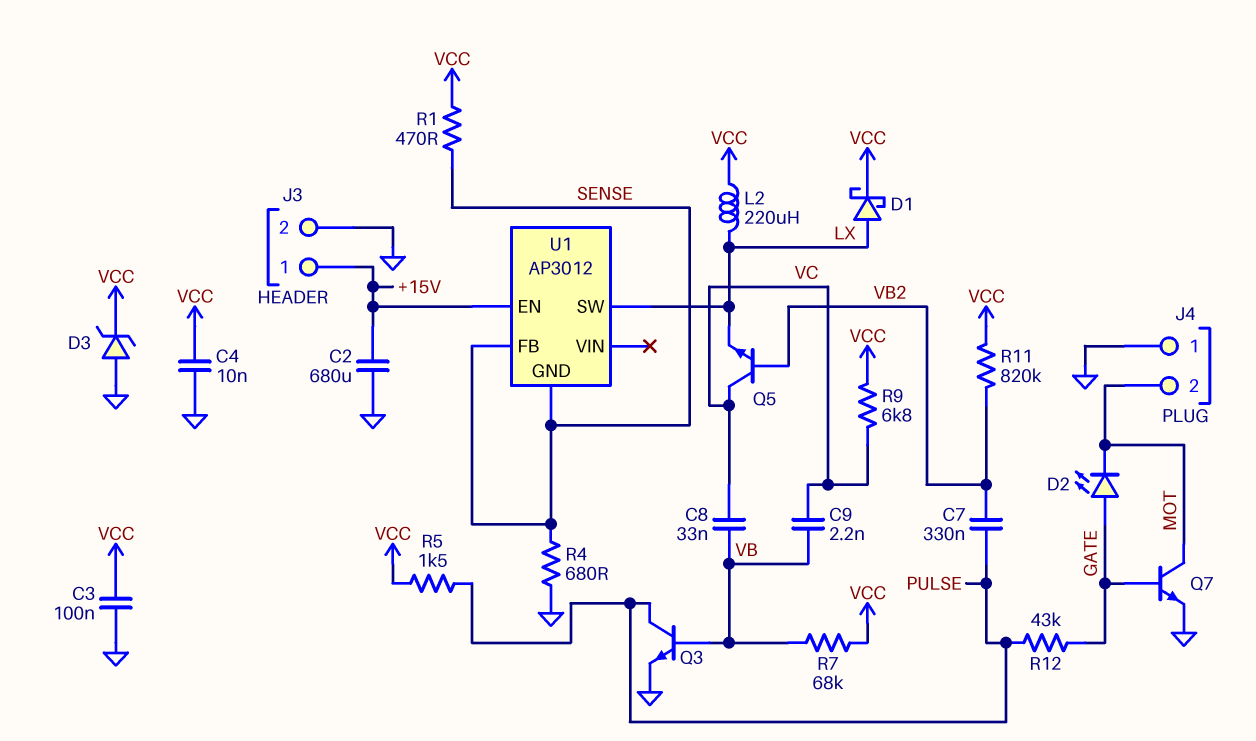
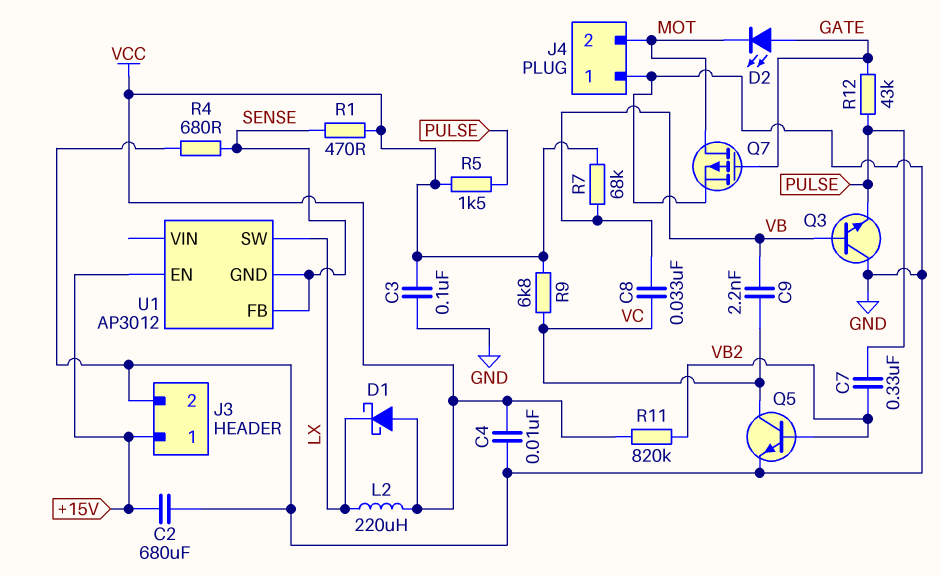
D1: schottky (A LX, K VCC) -> schottky (A VCC, K LX)
D3: zener (A GND, K VCC) -> none
Q3: NPN (B VB, C PULSE, E GND) -> NPN (B VB, C GND, E PULSE)
Q5: NPN (B VB2, C VC, E LX) -> NPN (B VB2, C VC, E GND)
Q7: NPN (B GATE, C MOT, E GND) -> PMOS (G GATE, D MOT, S GND)

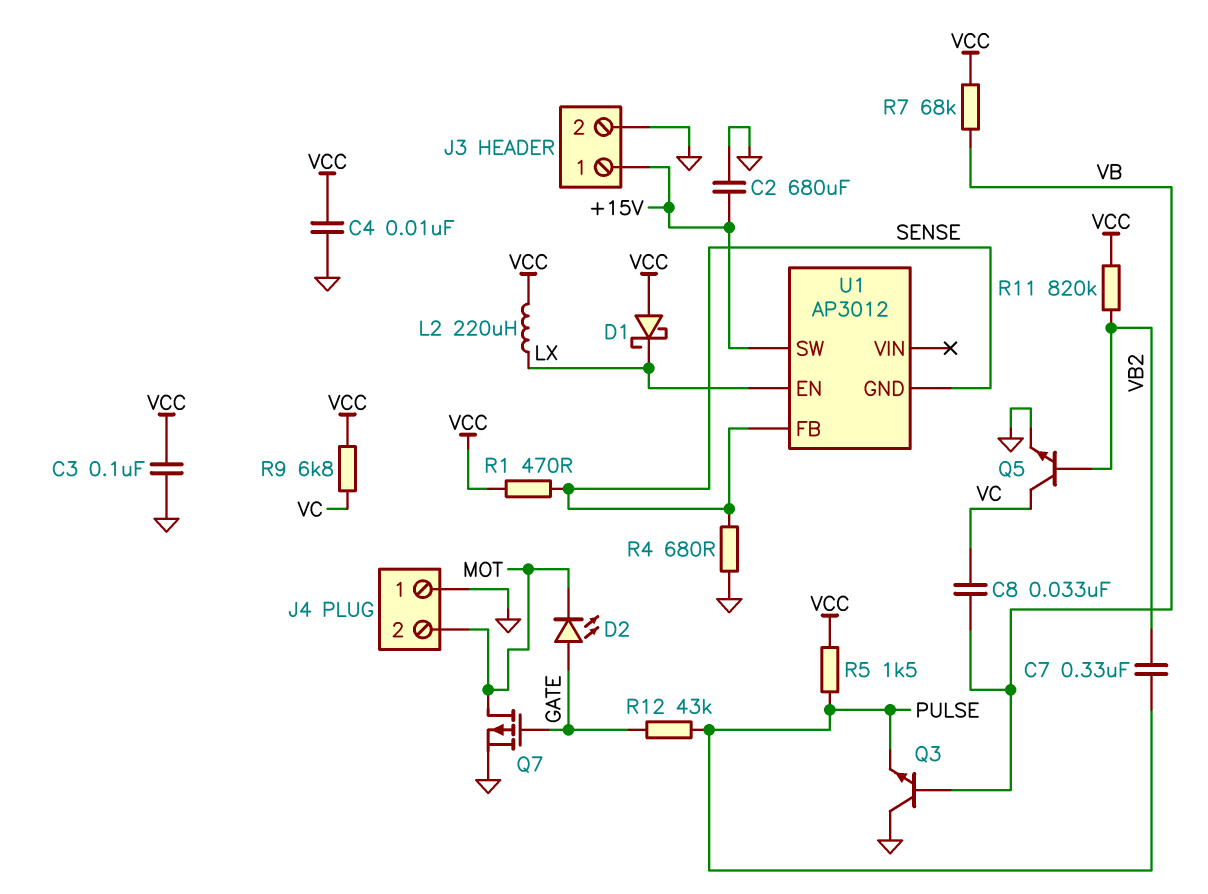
C9: 2.2nF (VB, VC) -> none
U1 pin EN: +15V -> LX
U1 pin SW: LX -> +15V

